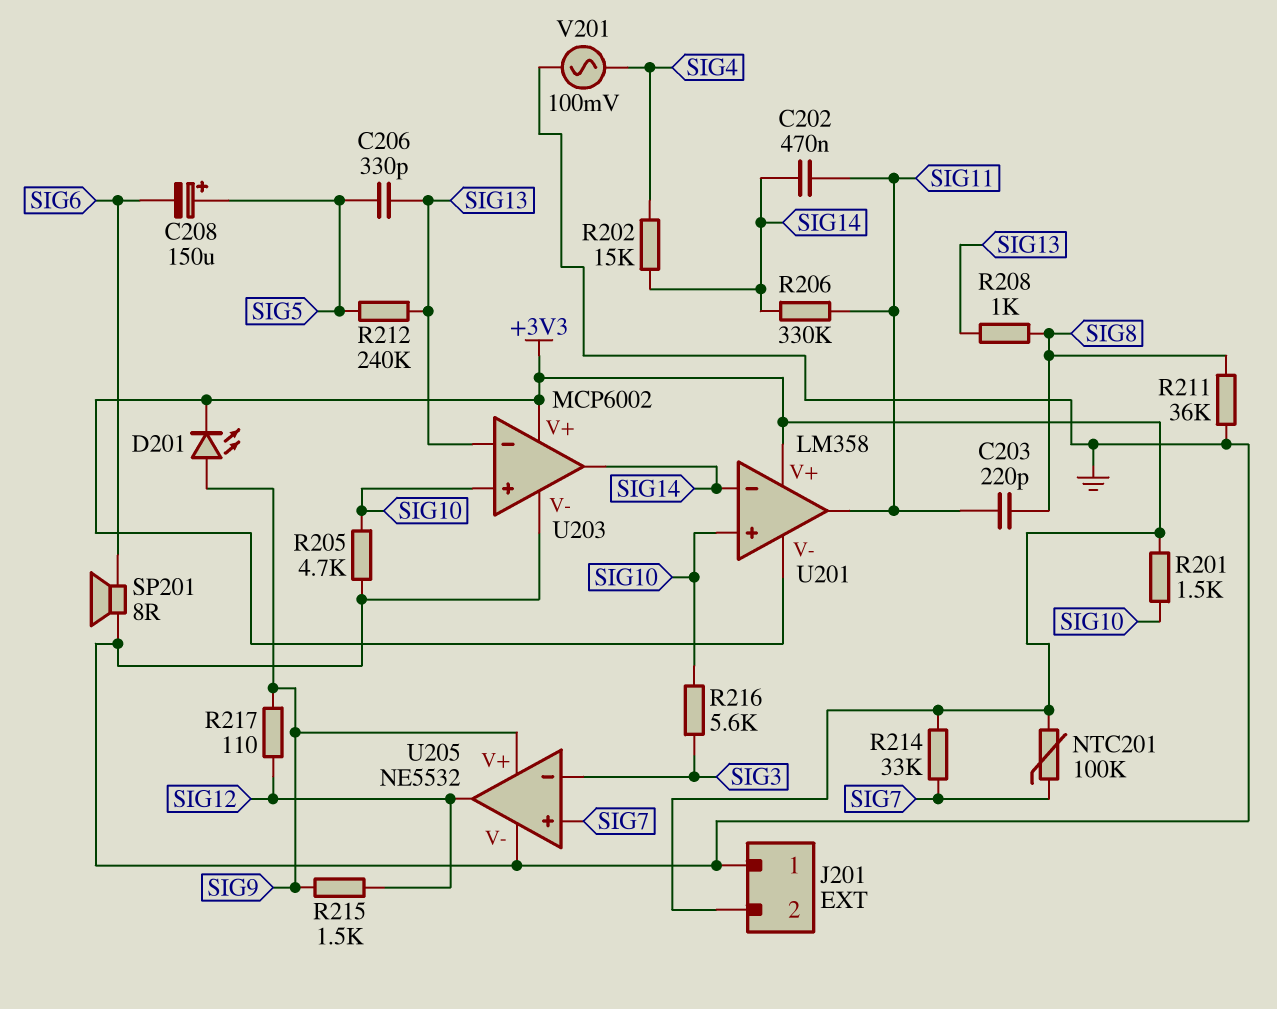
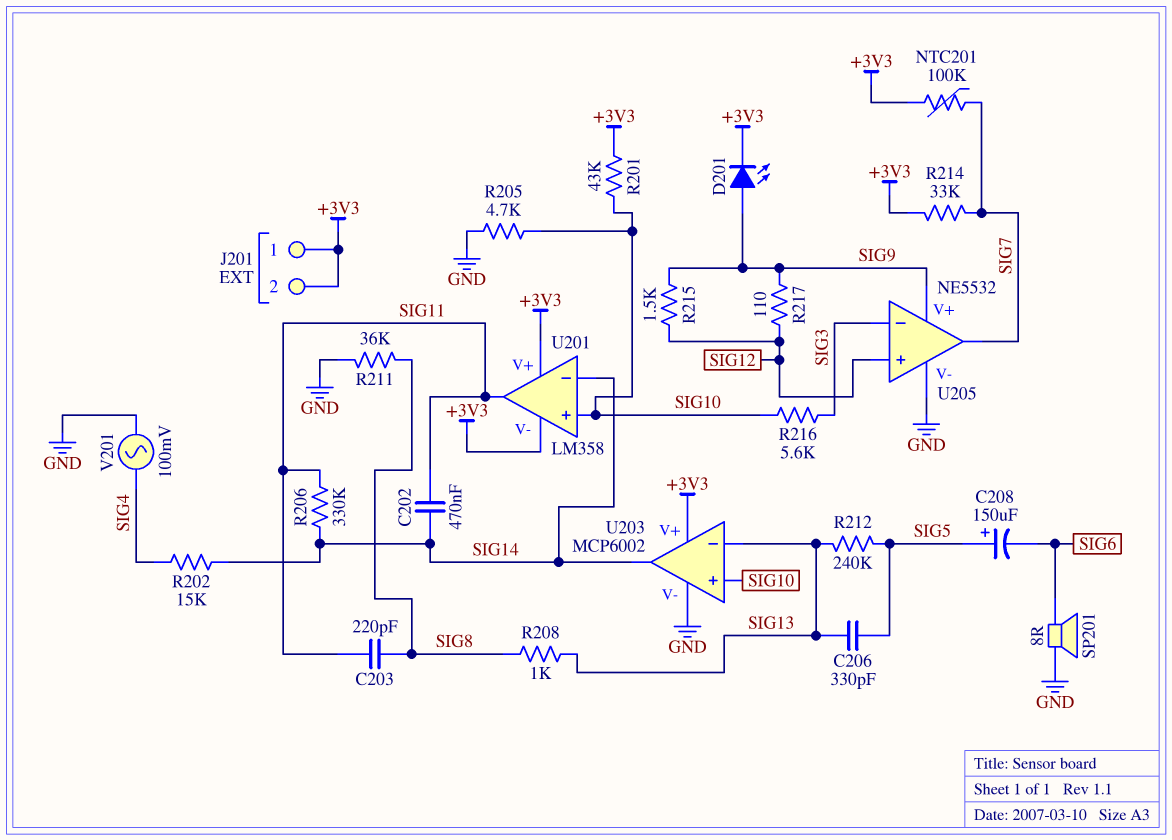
J201 pin 1: GND -> +3V3
R201: 1.5k (+3V3, SIG10) -> 43k (+3V3, SIG10)
U205 pin in+: SIG7 -> SIG12
U205 pin out: SIG12 -> SIG7

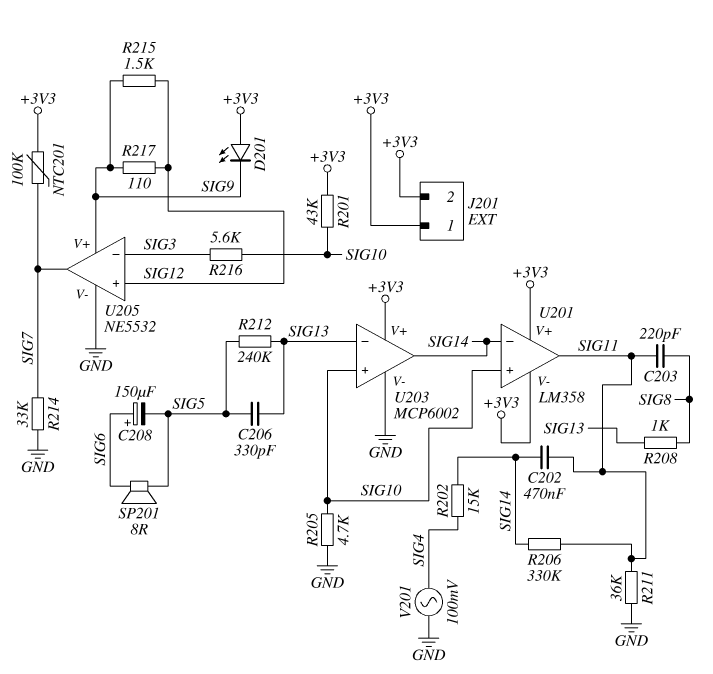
C208: 150uF (plus SIG5, minus SIG6) -> 150uF (plus SIG6, minus SIG5)
D201: LED (A SIG9, K +3V3) -> LED (A +3V3, K SIG9)
R211: 36k (GND, SIG8) -> 36k (GND, SIG11)
R214: 33k (+3V3, SIG7) -> 33k (GND, SIG7)
SP201: speaker 8R (GND, SIG6) -> speaker 8R (SIG5, SIG6)

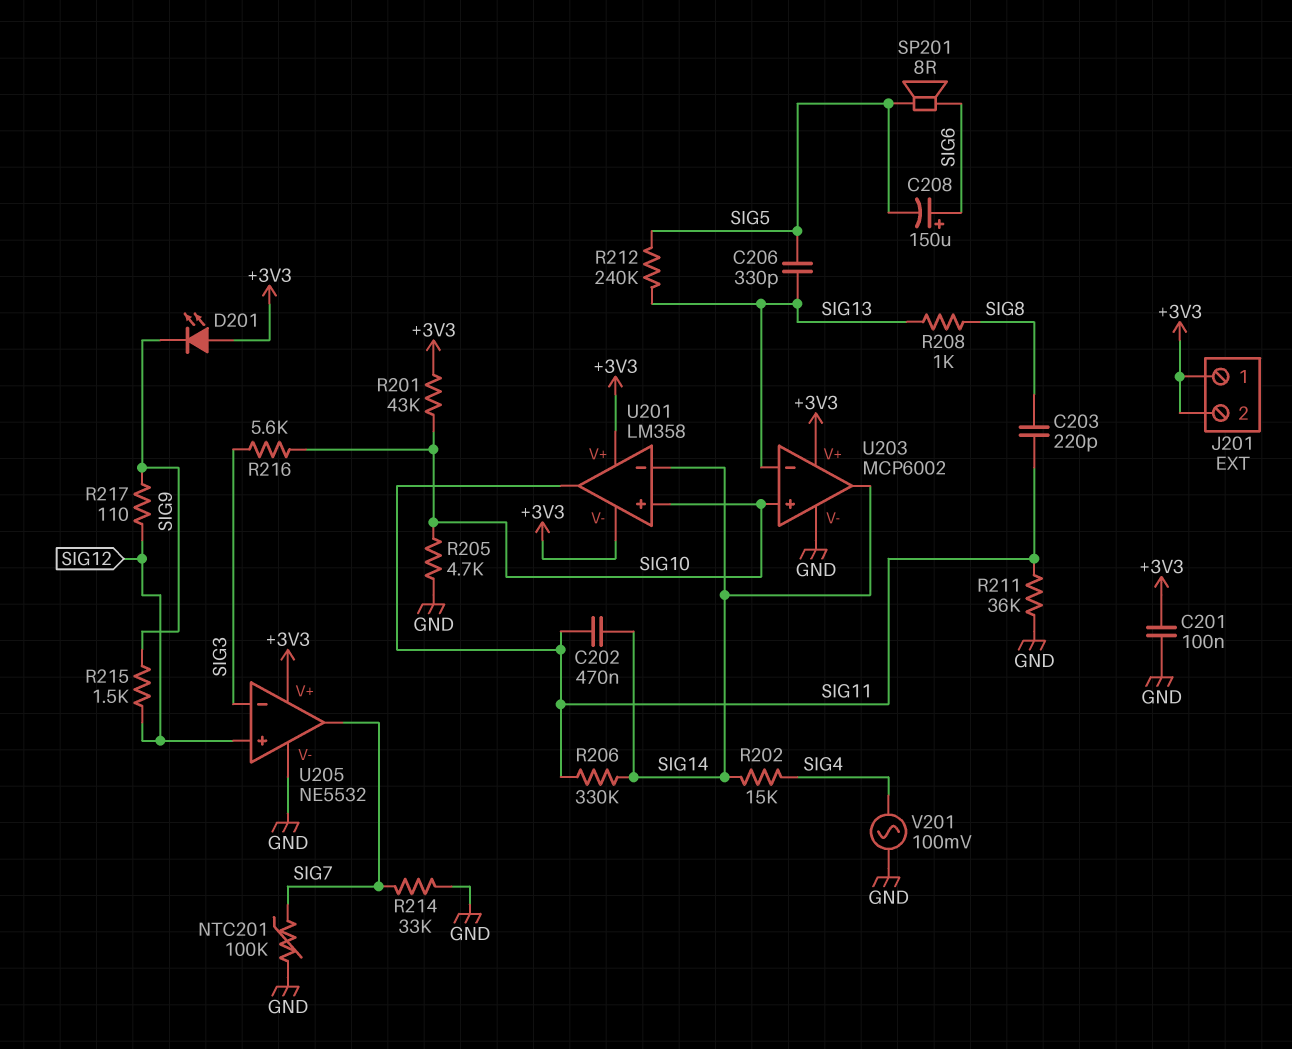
C201: none -> 100nF (+3V3, GND)
NTC201: 100k (+3V3, SIG7) -> 100k (GND, SIG7)
U205 pin V+: SIG9 -> +3V3

